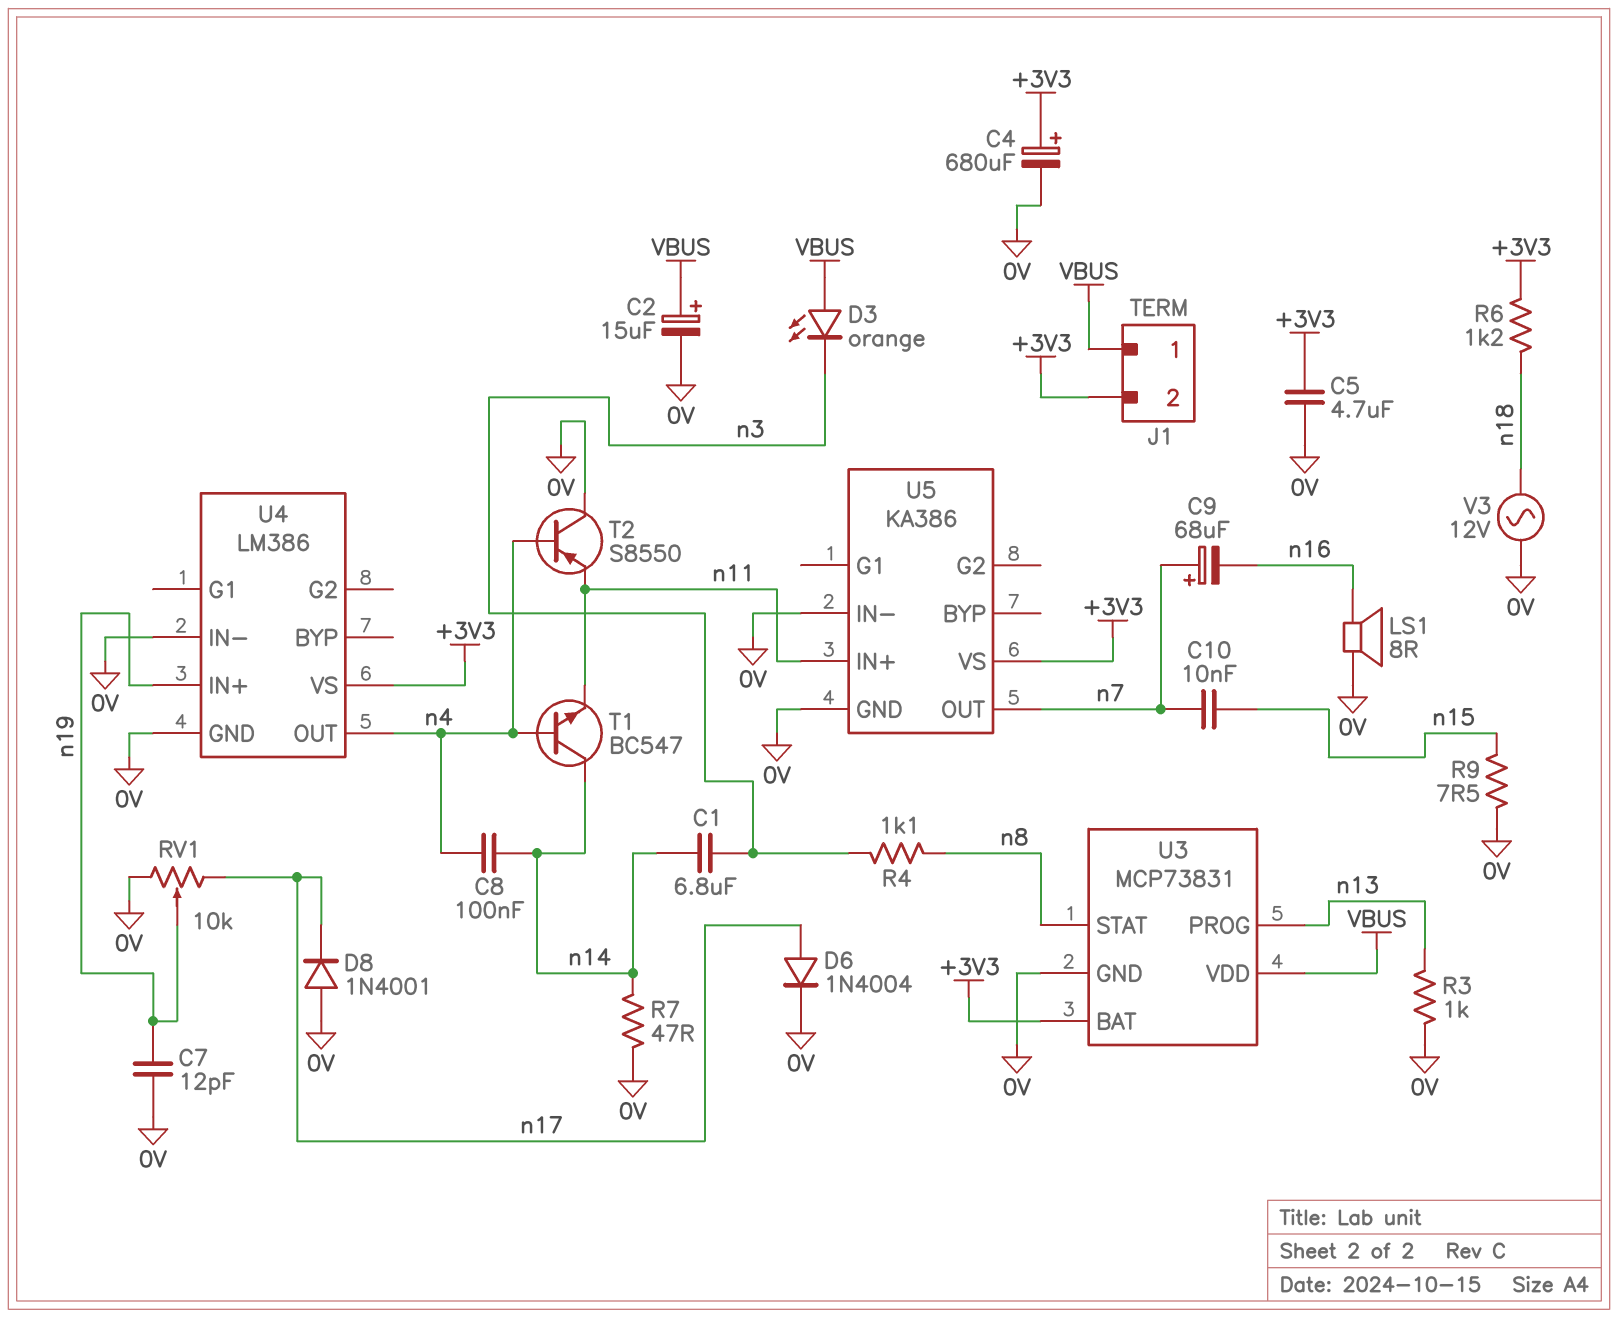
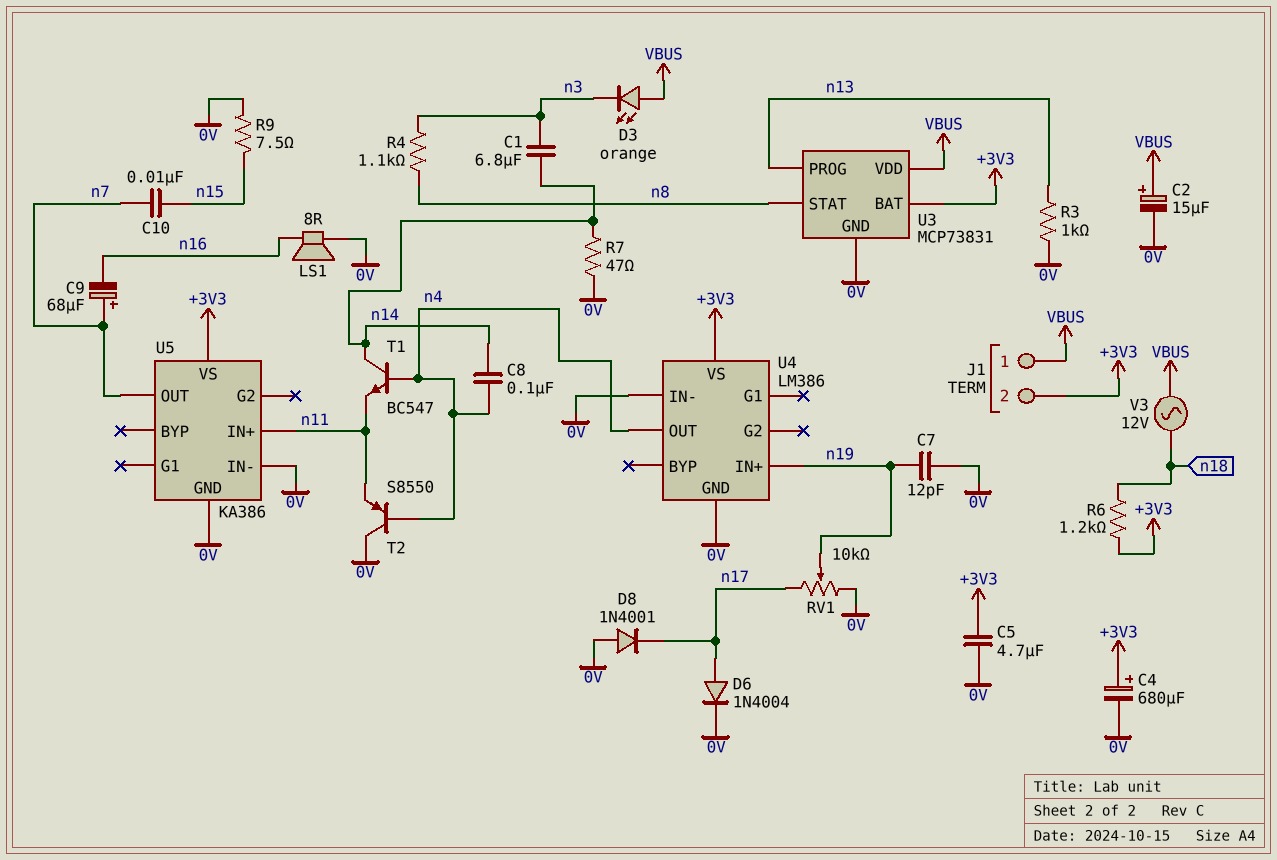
V3: AC 12V (0V, n18) -> AC 12V (VBUS, n18)

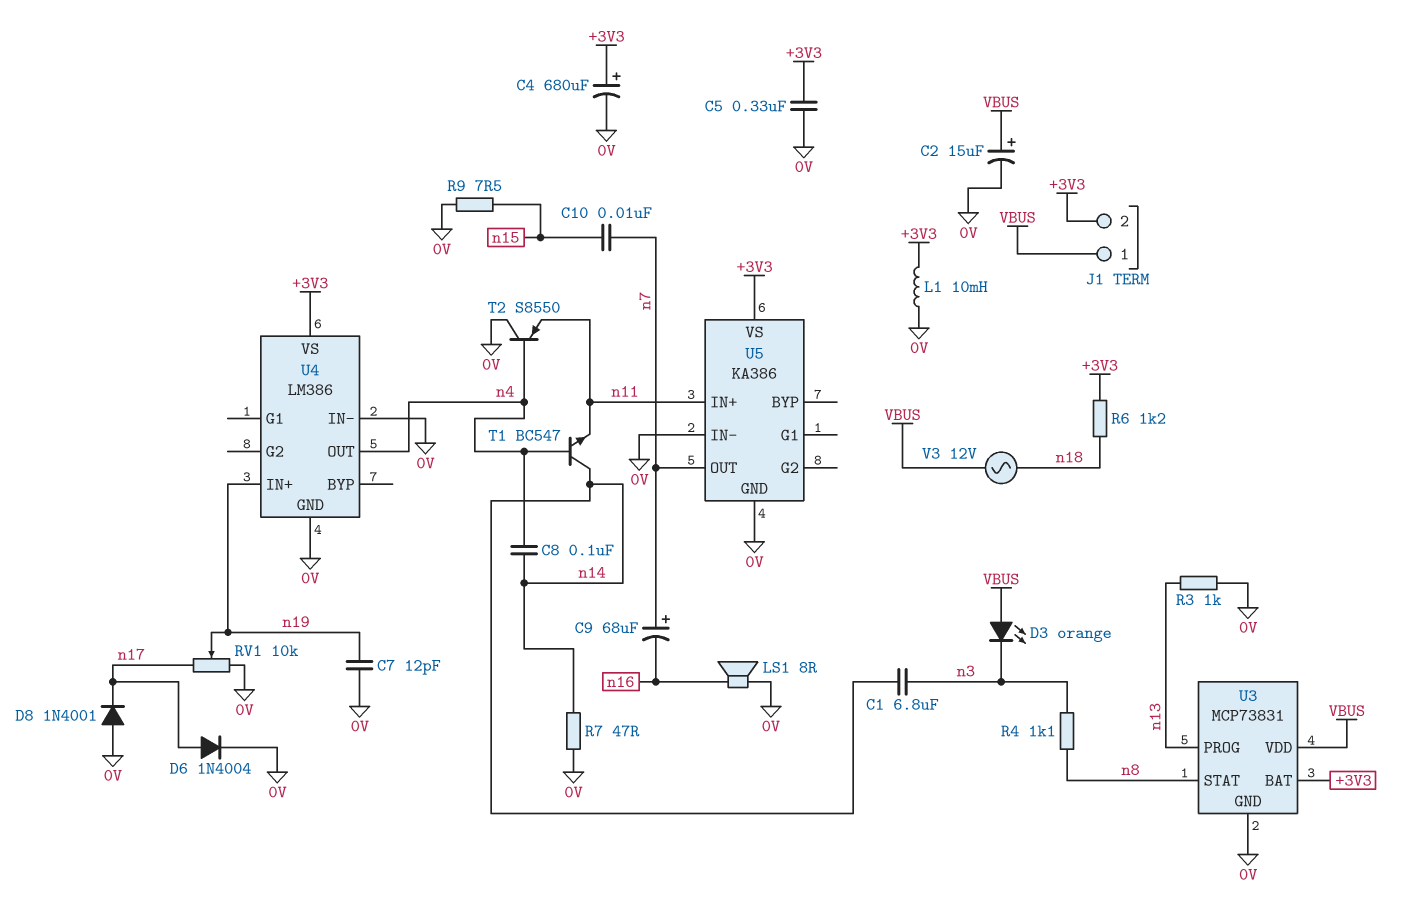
C5: 4.7uF (+3V3, 0V) -> 330nF (+3V3, 0V)
L1: none -> 10mH (+3V3, 0V)

